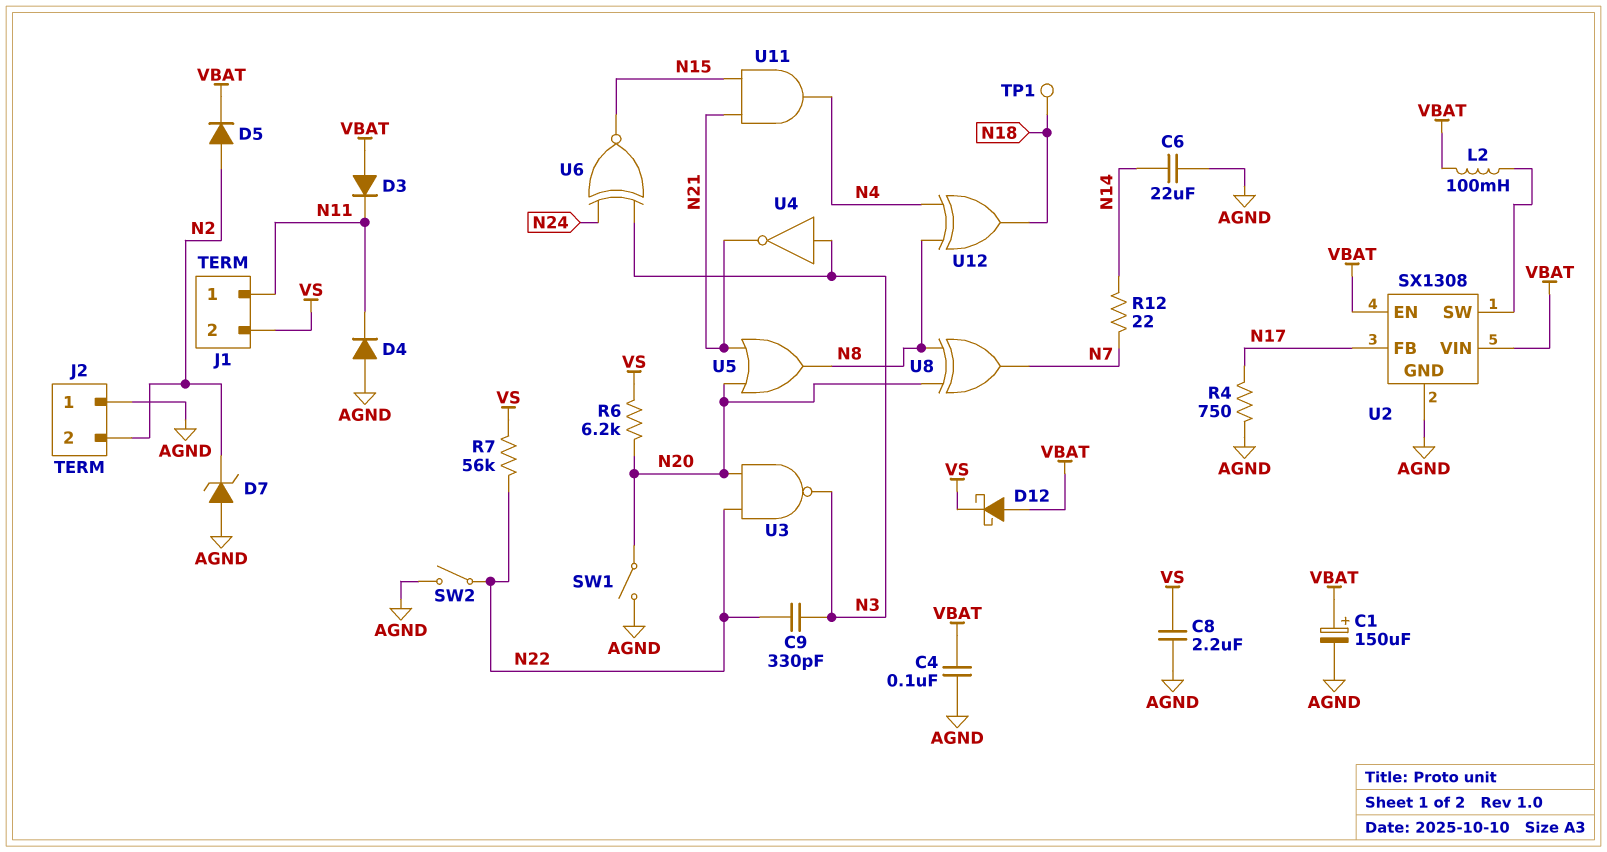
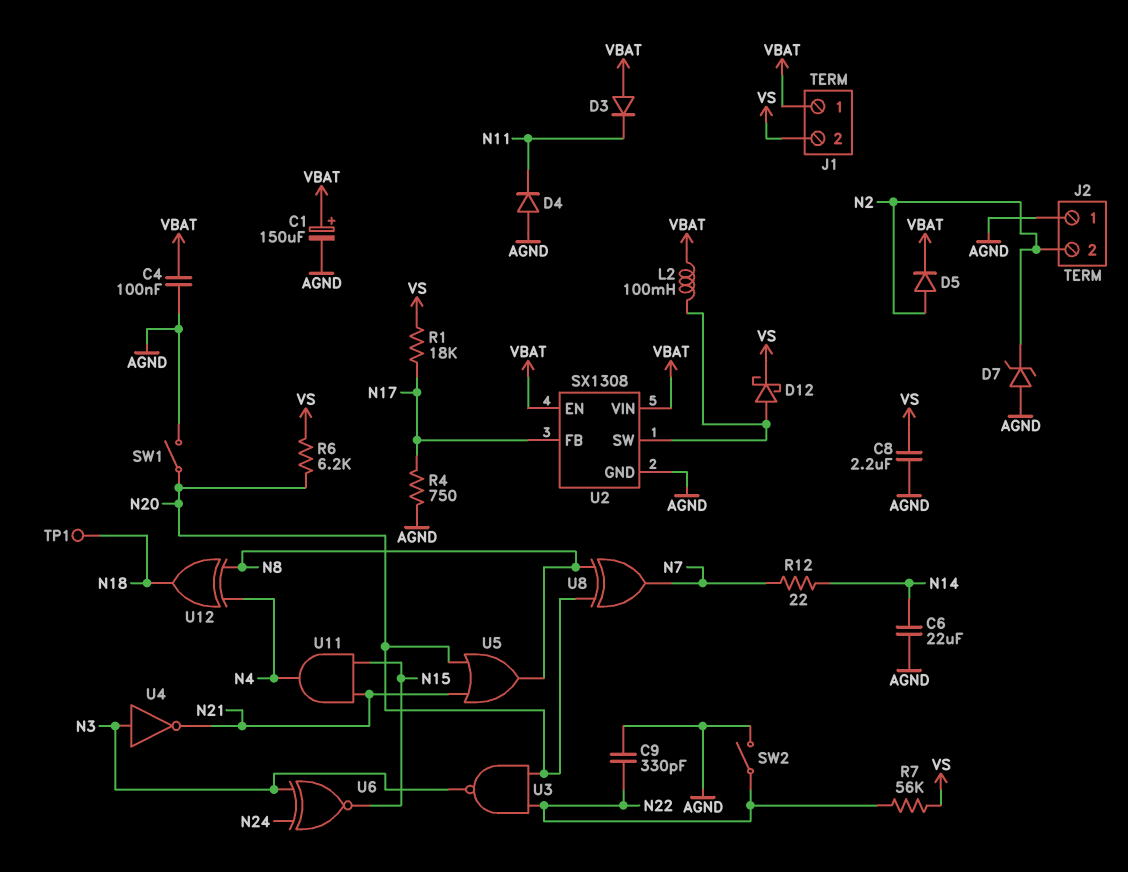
C9: 330pF (N3, N22) -> 330pF (AGND, N22)
D12: schottky (A VBAT, K VS) -> schottky (A U2/SW, K VS)
J1 pin 1: N11 -> VBAT
R1: none -> 18k (N17, VS)

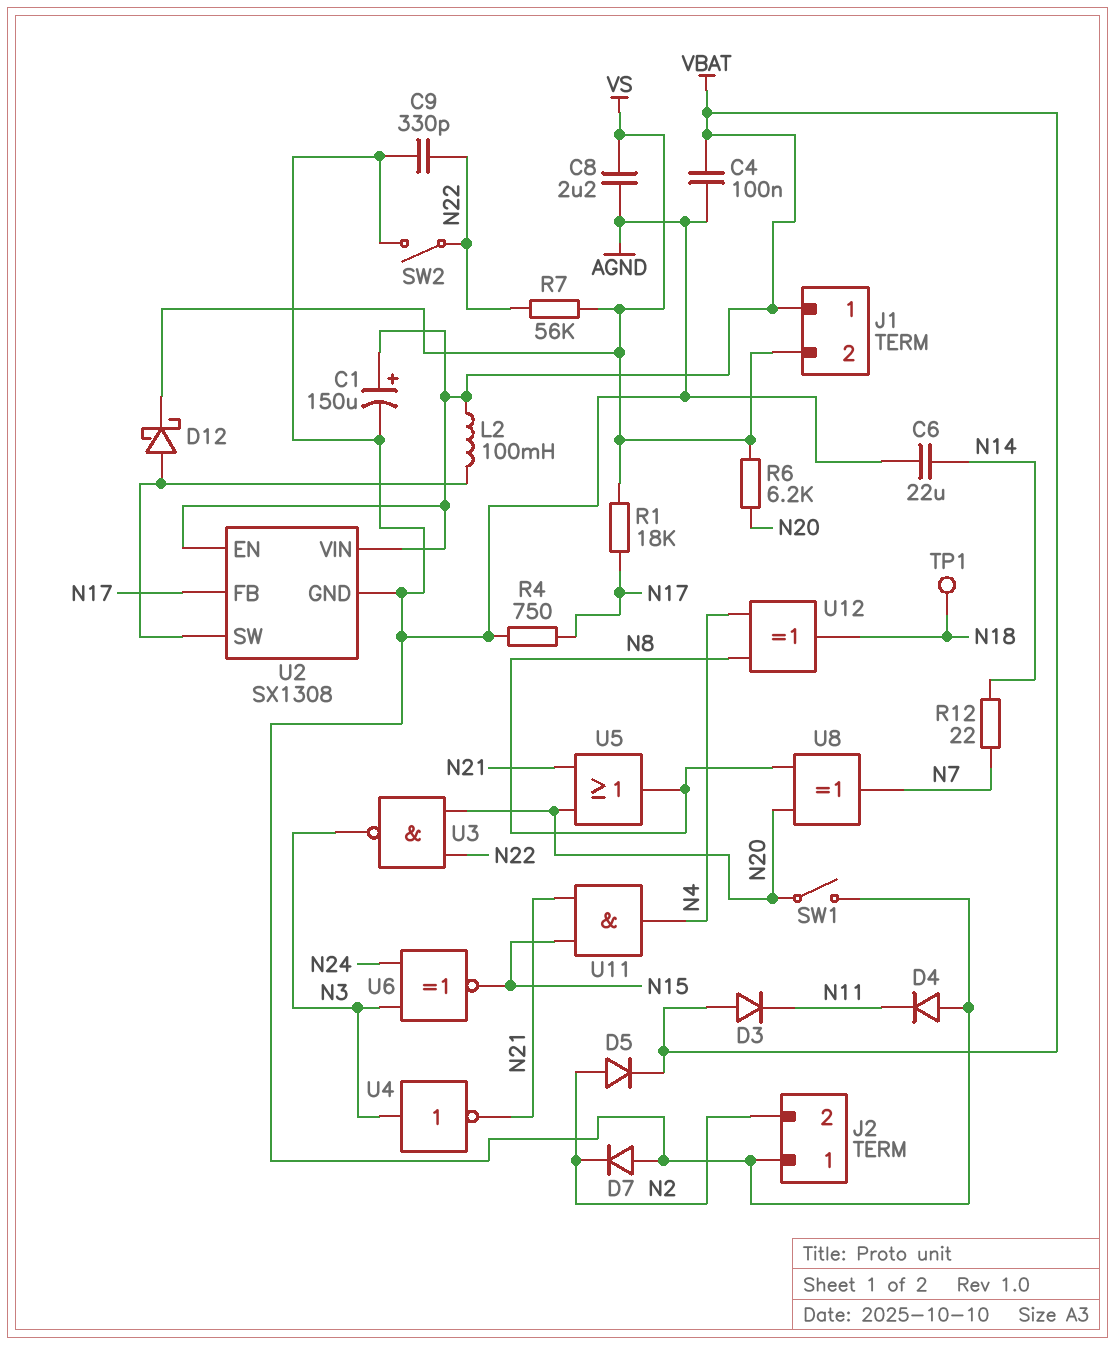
D7: zener (A AGND, K N2) -> diode (A AGND, K N2)

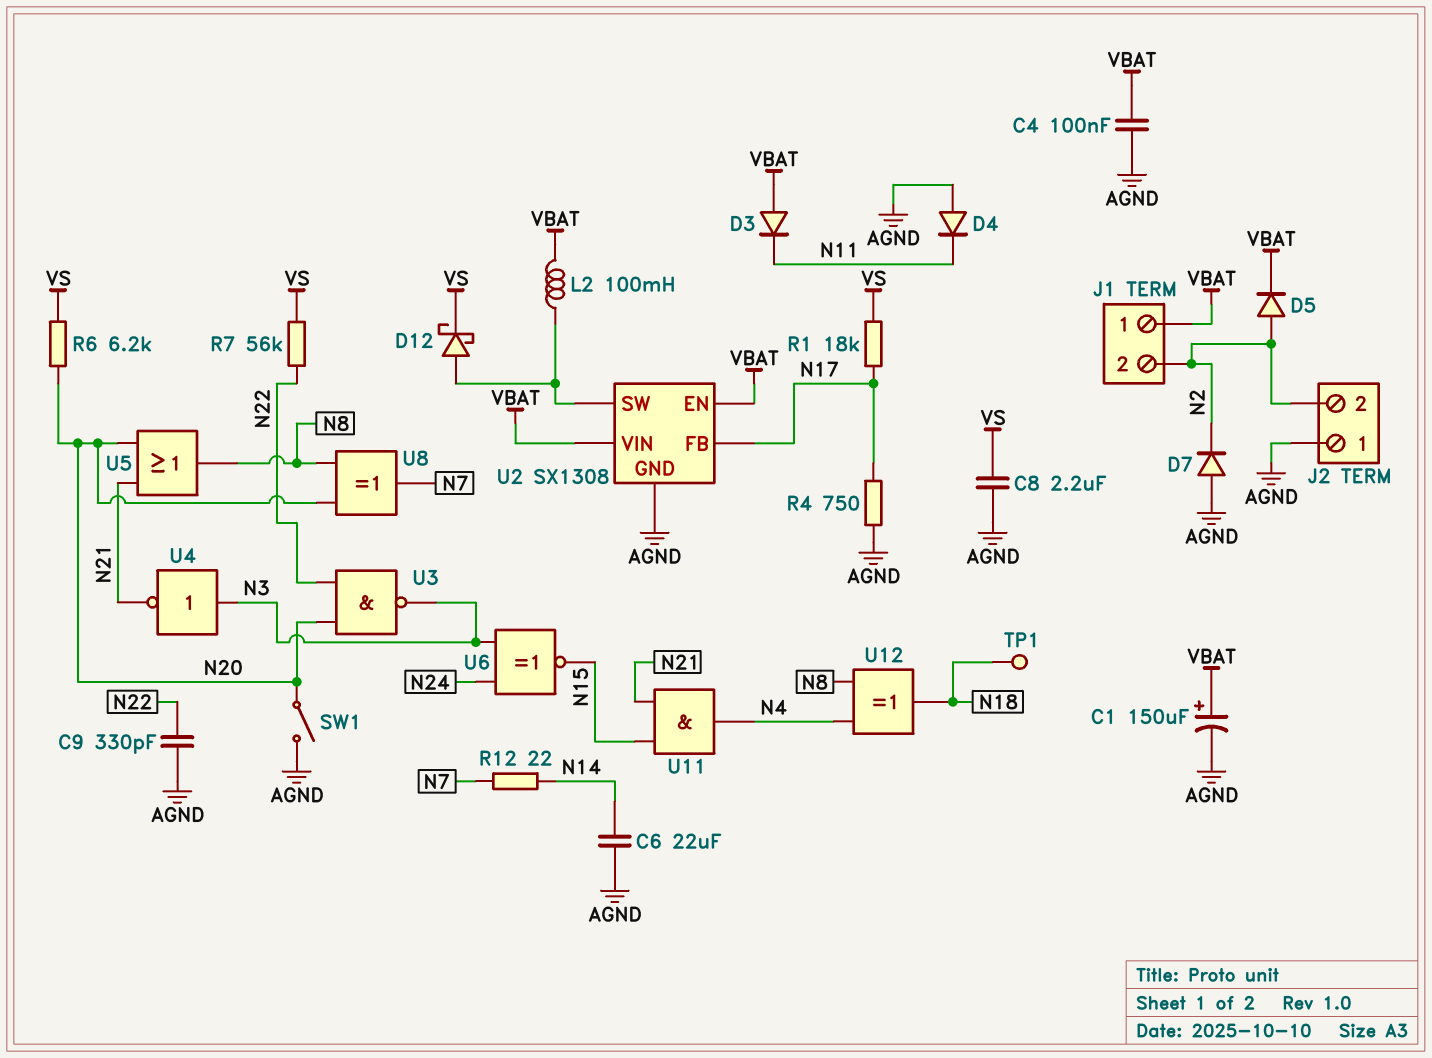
J1 pin 2: VS -> N2
SW2: switch (AGND, N22) -> none

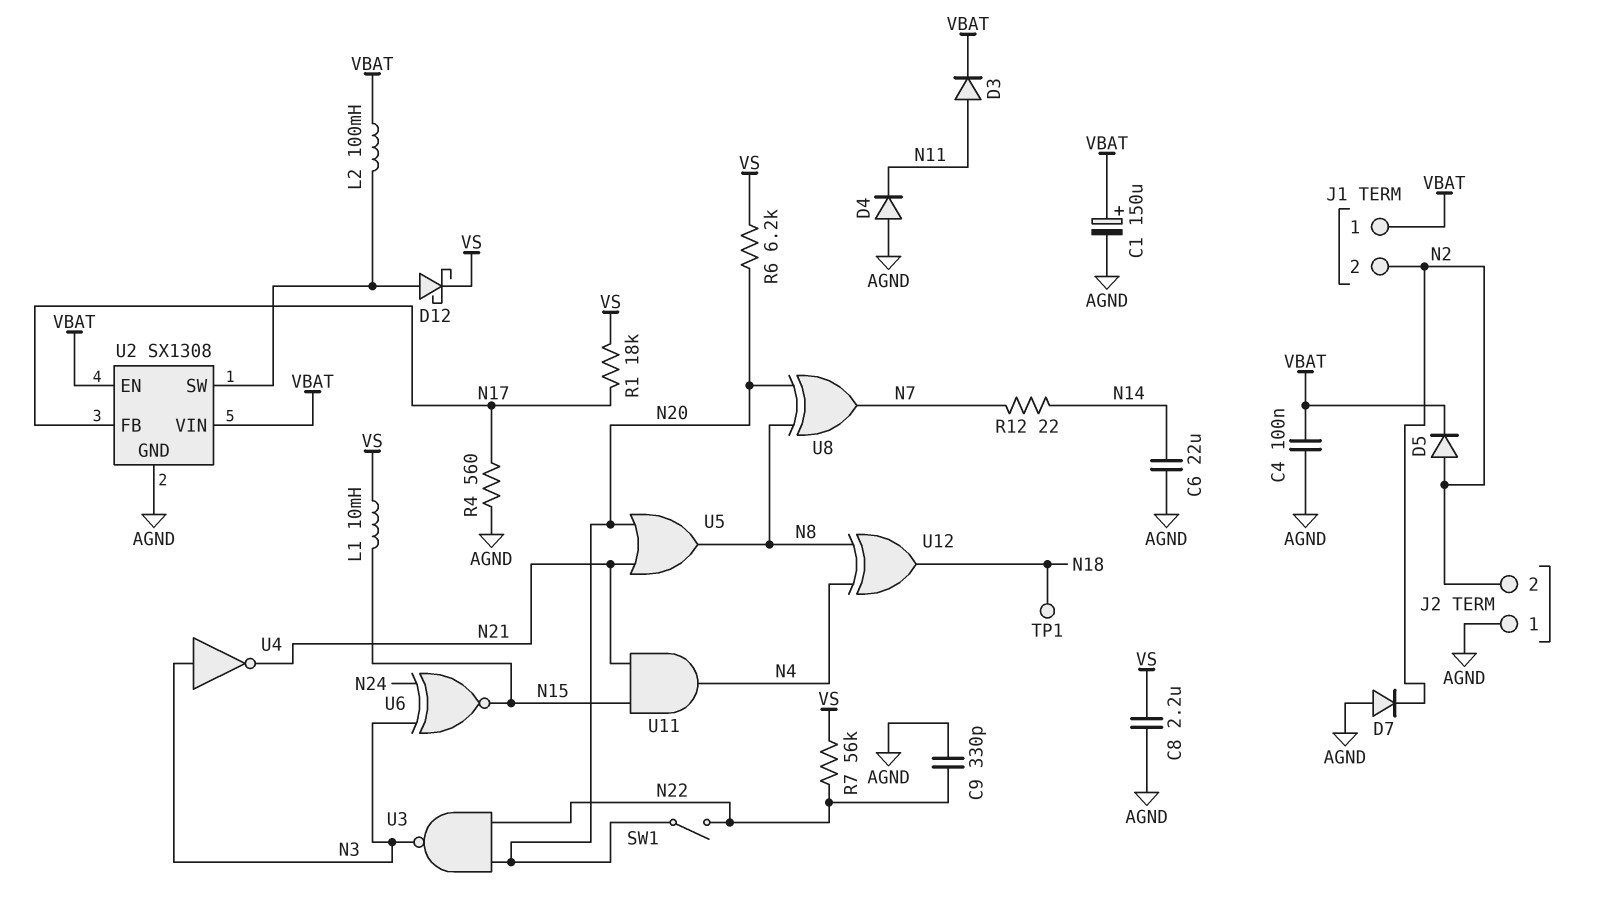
D3: diode (A VBAT, K N11) -> diode (A N11, K VBAT)
L1: none -> 10mH (N15, VS)
R4: 750 (AGND, N17) -> 560 (AGND, N17)
SW1: switch (AGND, N20) -> switch (N20, N22)

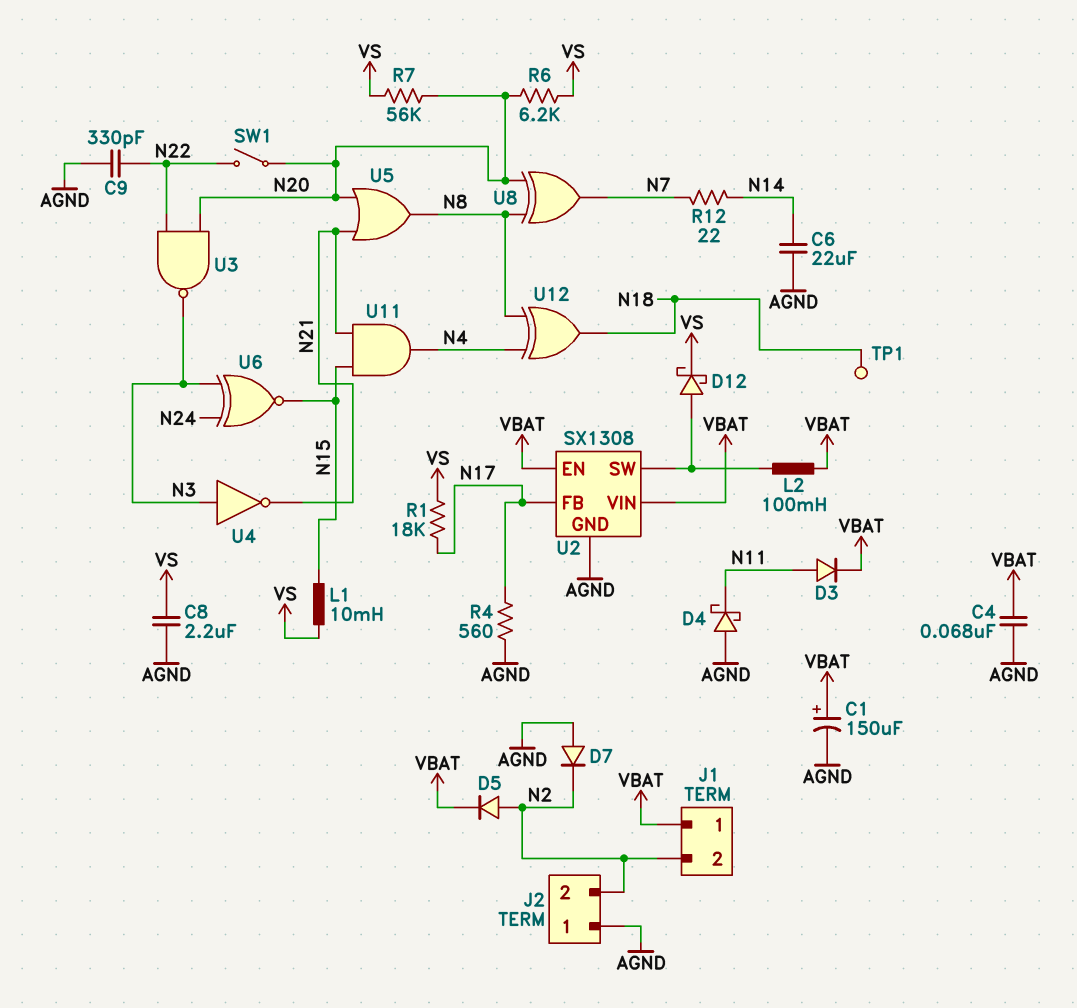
C4: 100nF (AGND, VBAT) -> 68nF (AGND, VBAT)
D4: diode (A AGND, K N11) -> schottky (A AGND, K N11)
R7: 56k (N22, VS) -> 56k (N20, VS)

